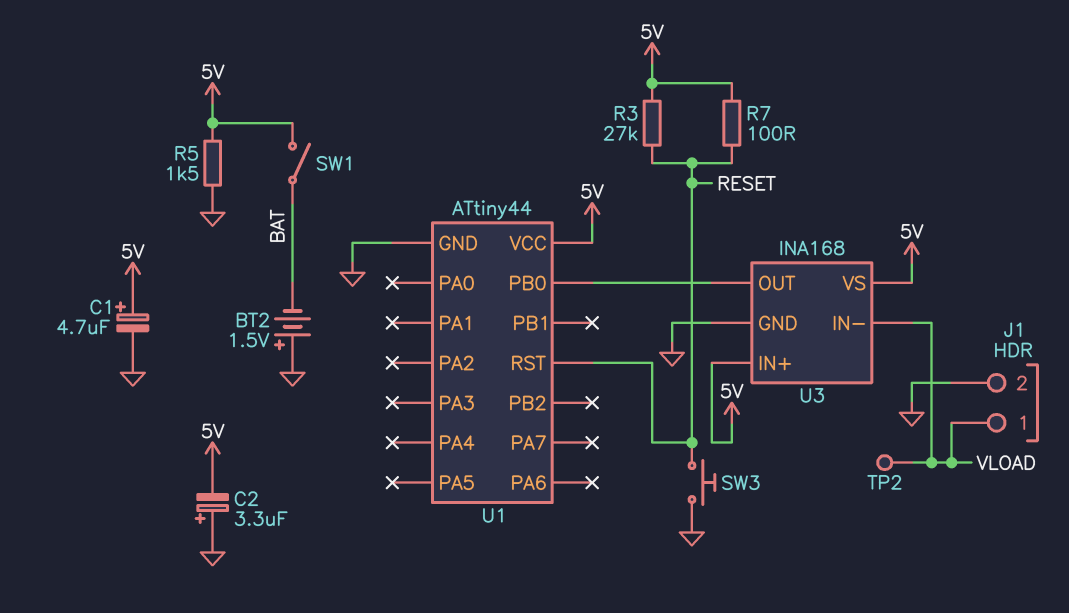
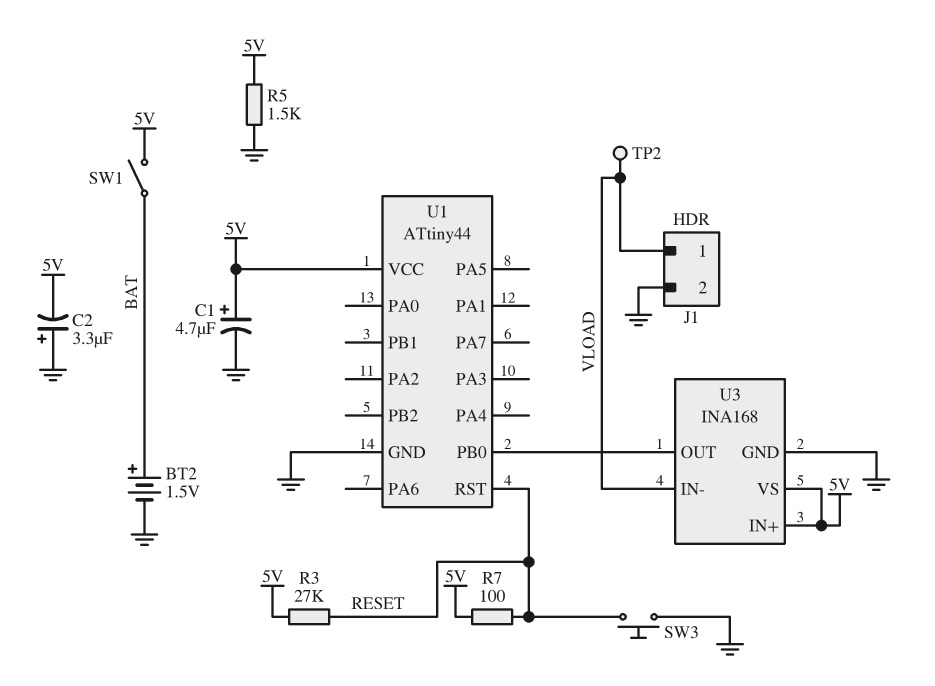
BT2: 1.5V (plus GND, minus BAT) -> 1.5V (plus BAT, minus GND)

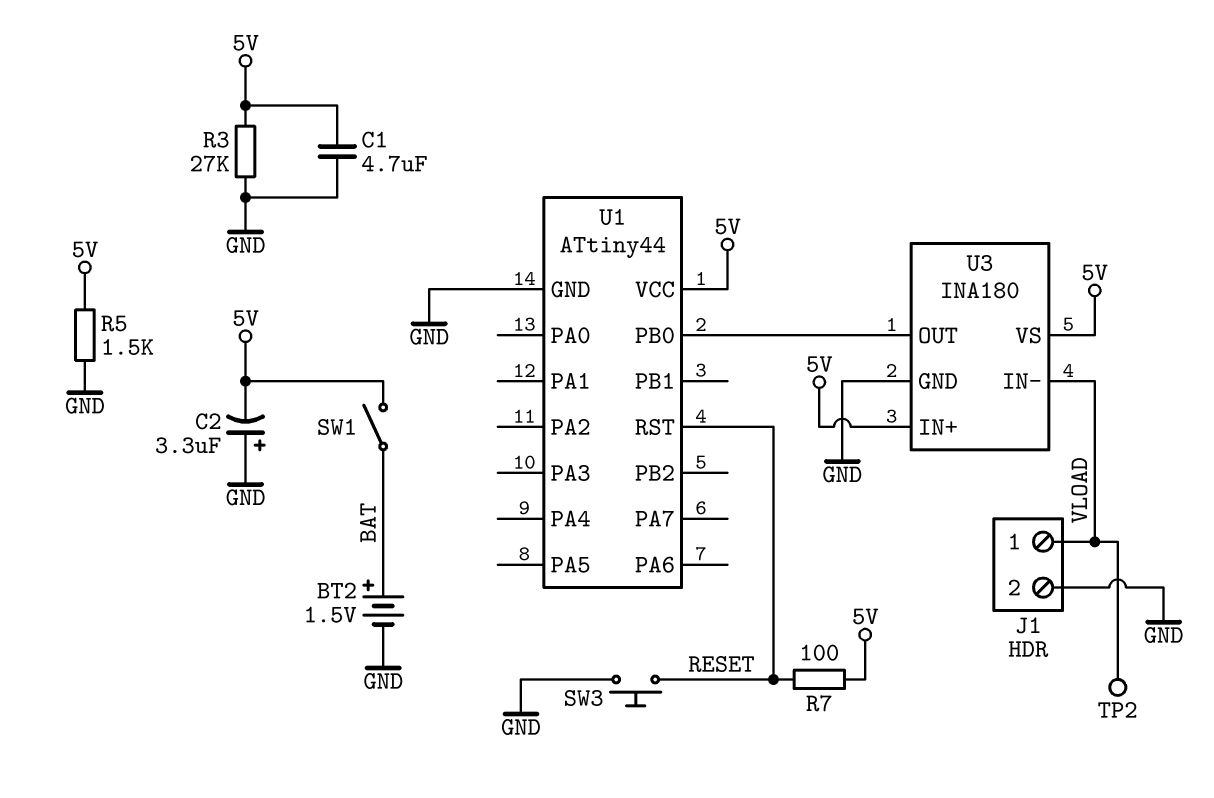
C1: 4.7uF (plus 5V, minus GND) -> 4.7uF (5V, GND)
R3: 27k (5V, RESET) -> 27k (5V, GND)
U3: INA168 -> INA180

